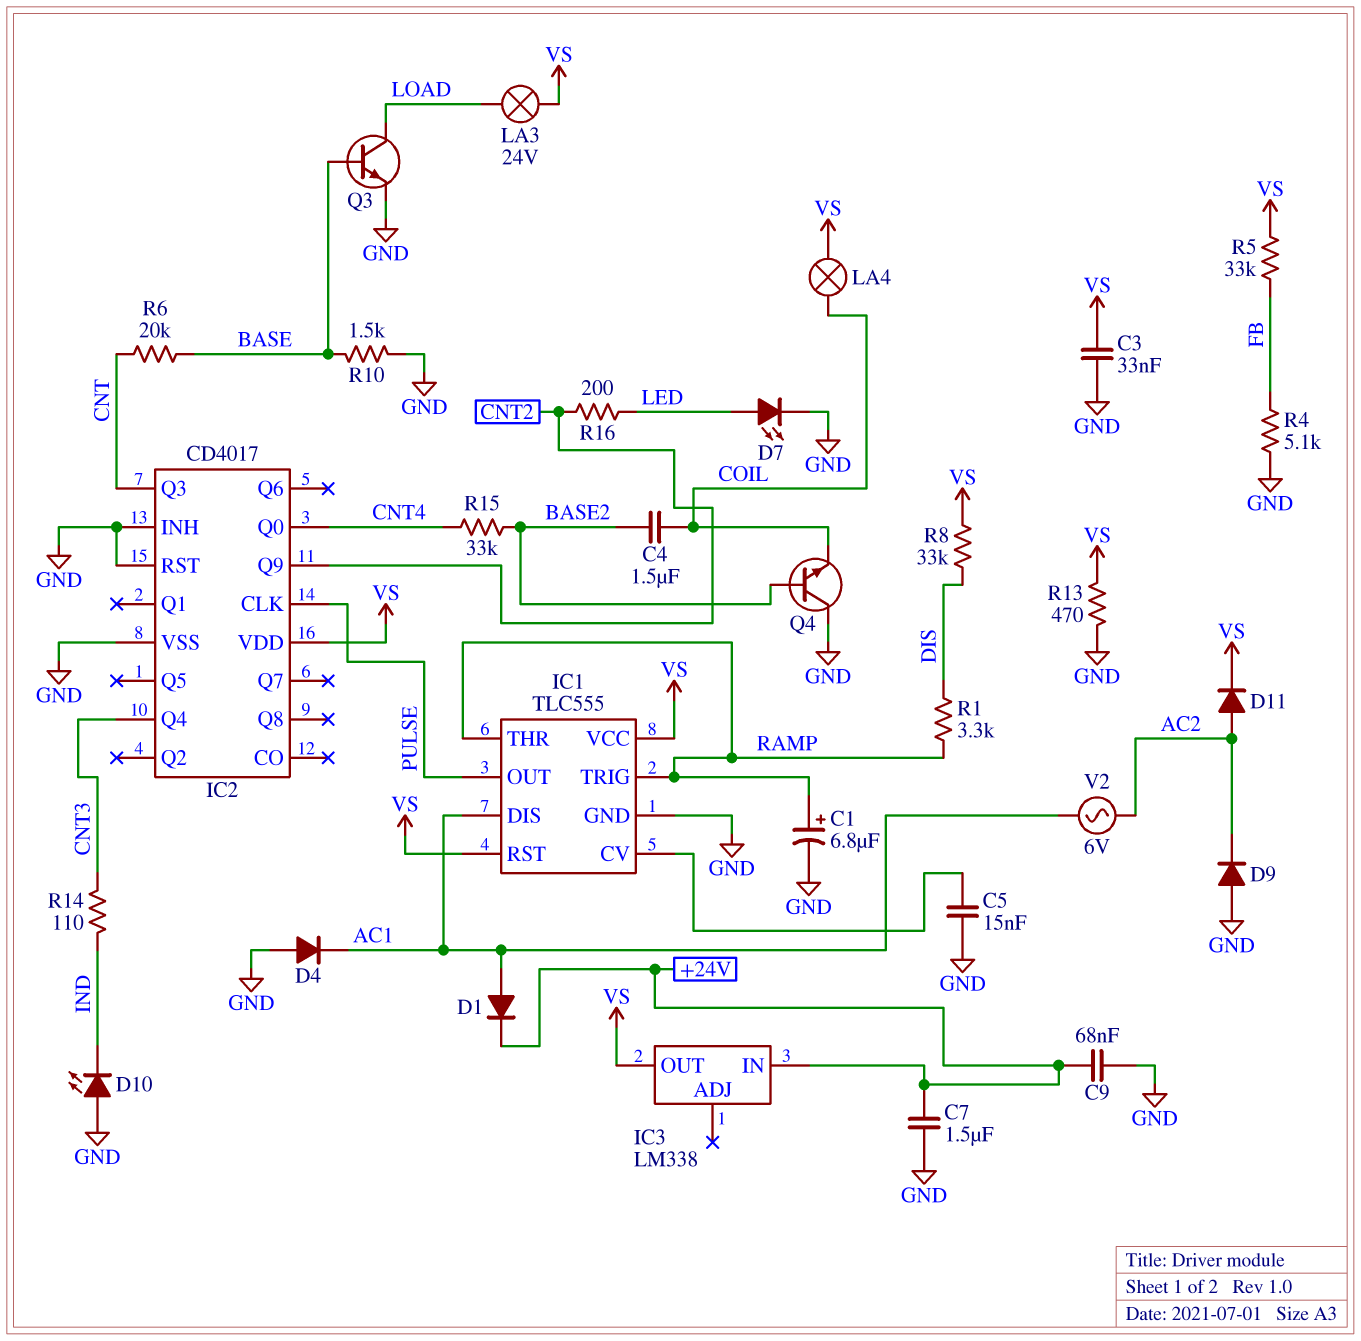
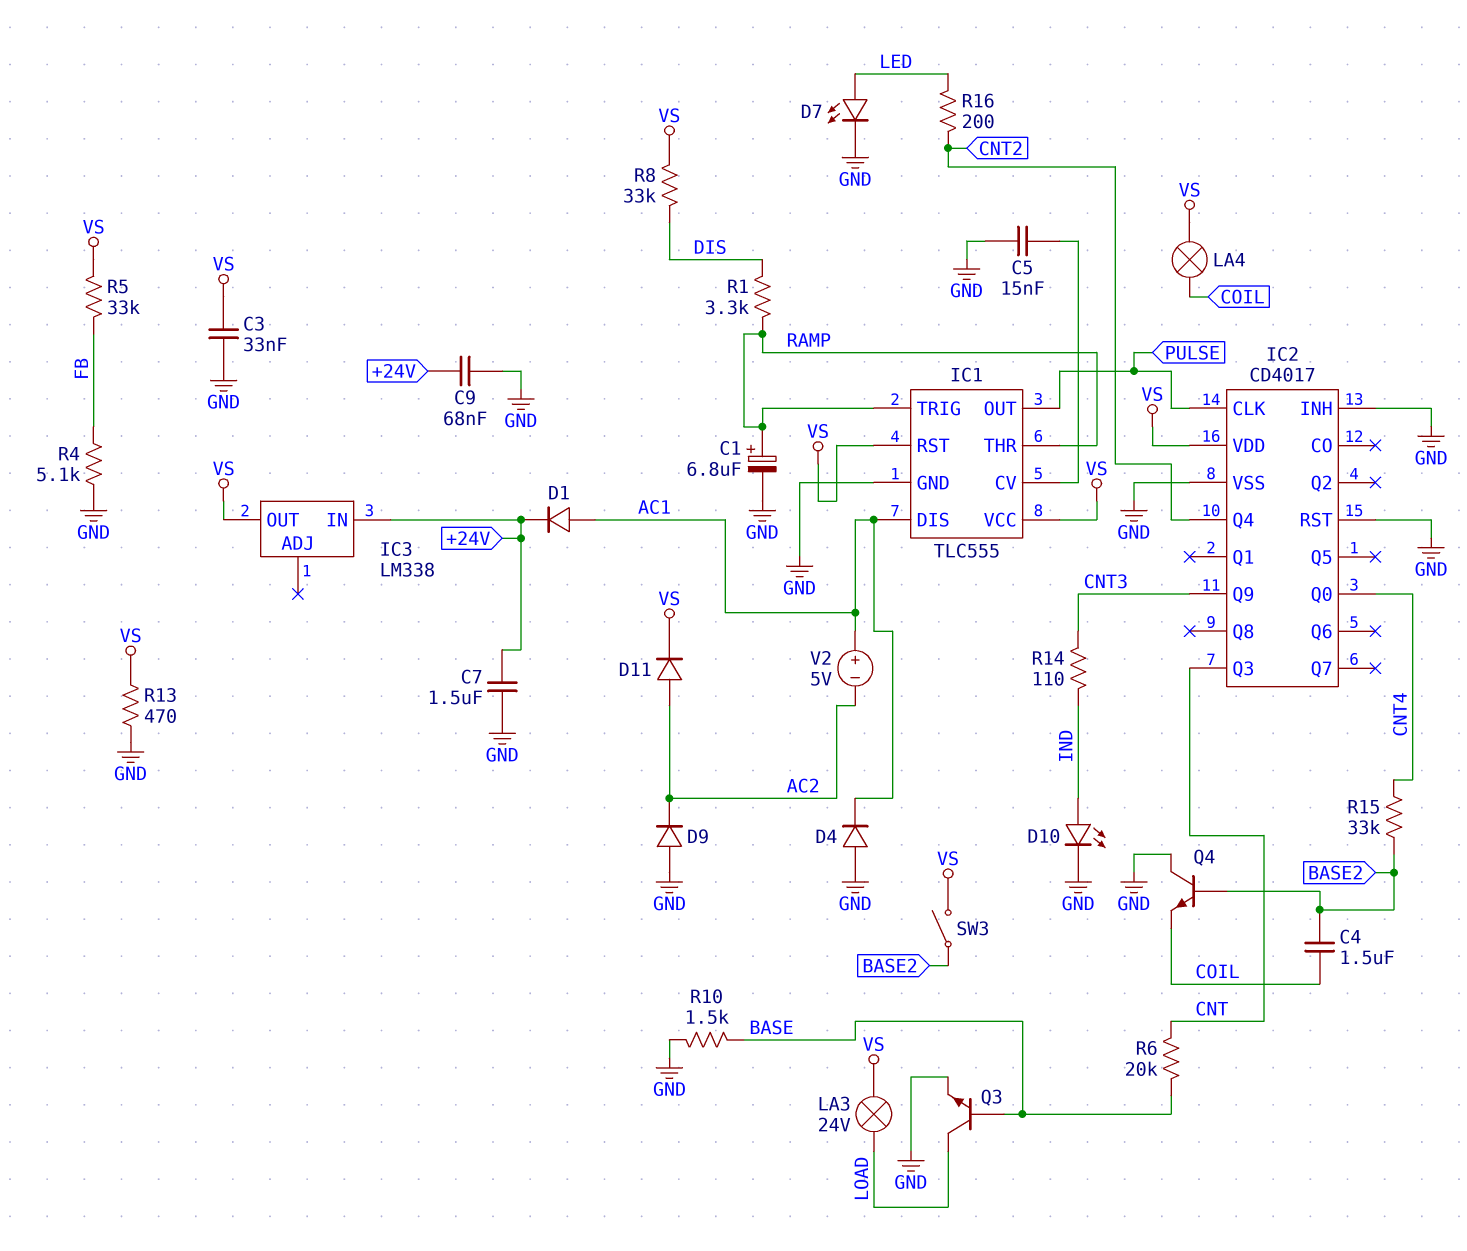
D10: LED (A GND, K IND) -> LED (A IND, K GND)
IC2 pin Q4: CNT3 -> CNT2
IC2 pin Q9: CNT2 -> CNT3
SW3: none -> switch (BASE2, VS)
V2: AC 6V (AC1, AC2) -> 5V (plus AC1, minus AC2)

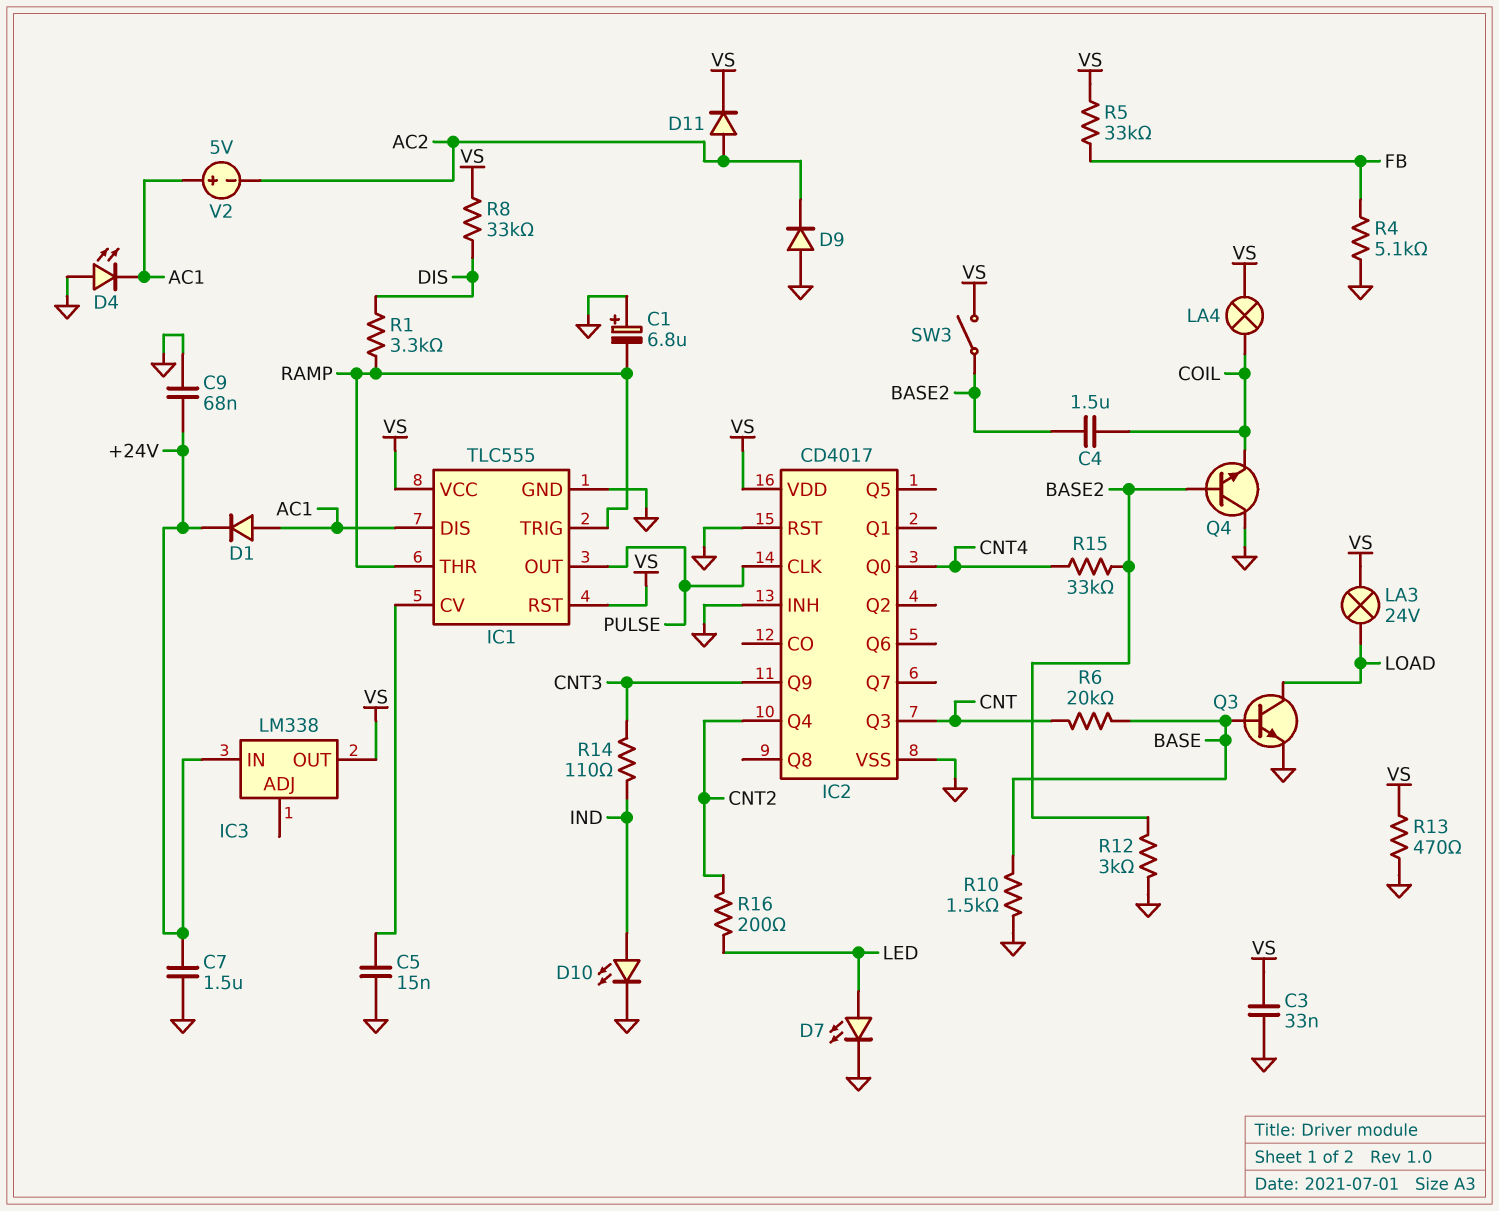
C1: 6.8uF (plus RAMP, minus GND) -> 6.8uF (plus GND, minus RAMP)
D4: diode (A GND, K AC1) -> LED (A GND, K AC1)
R12: none -> 3k (BASE2, GND)

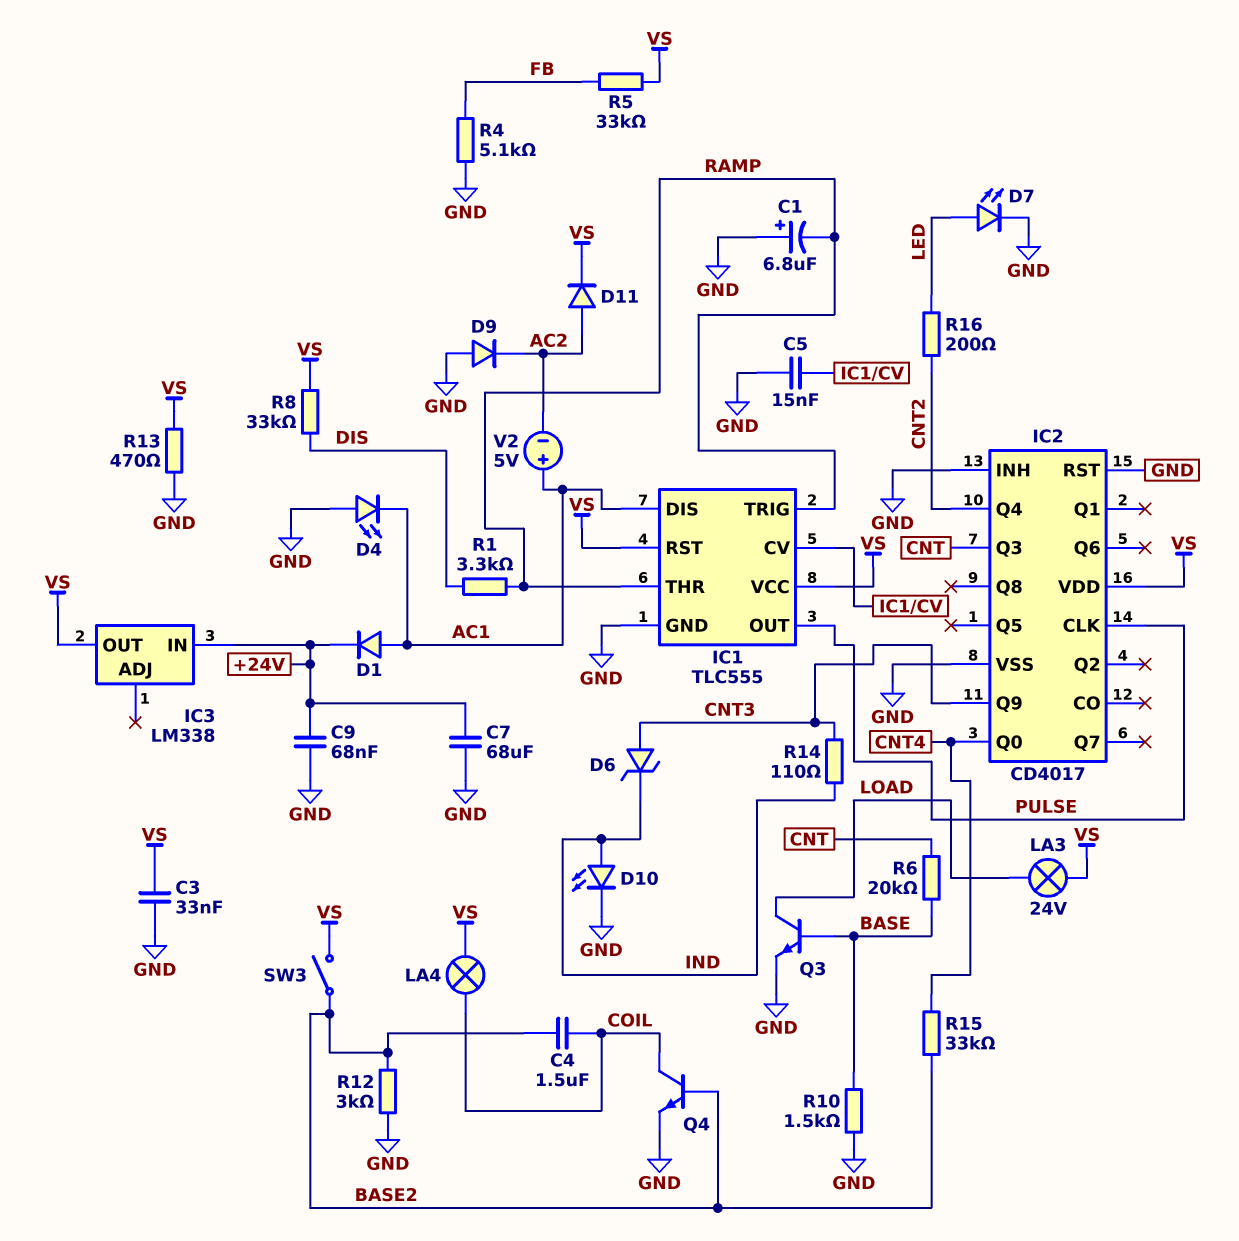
C7: 1.5uF (+24V, GND) -> 68uF (+24V, GND)
D6: none -> zener (A CNT3, K IND)
Q4: NPN (B BASE2, C GND, E COIL) -> NPN (B BASE2, C COIL, E GND)

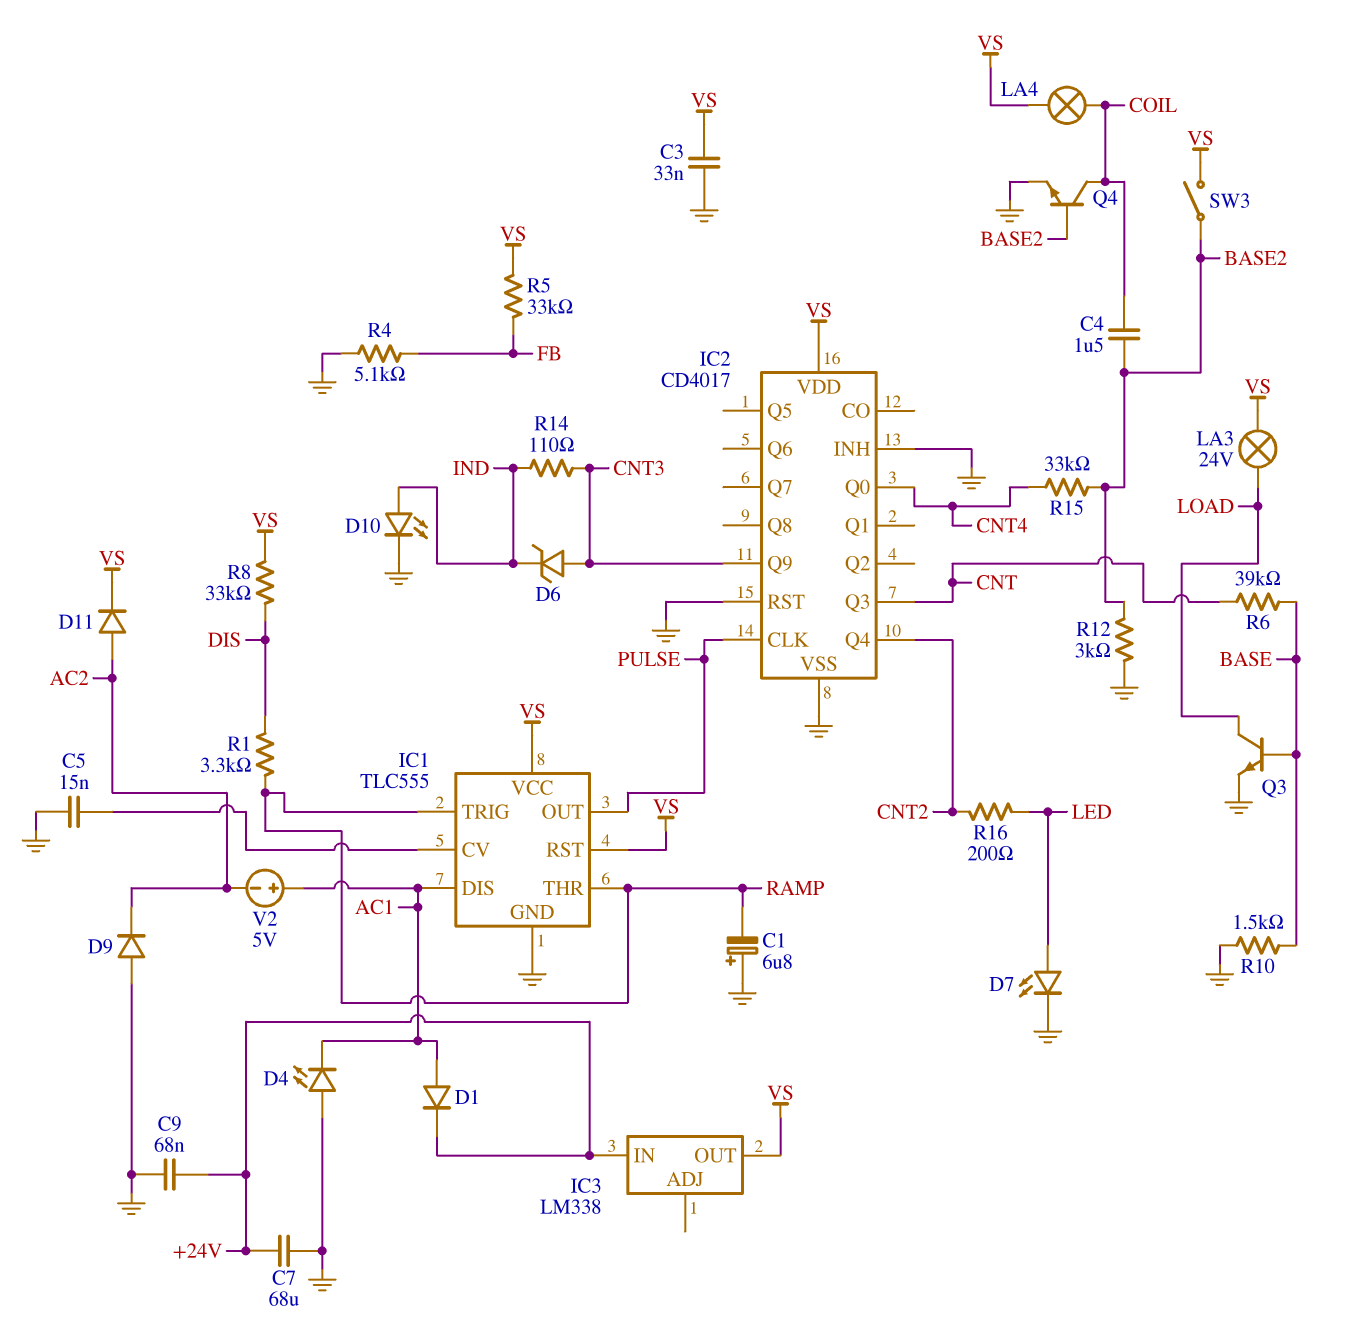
R6: 20k (BASE, CNT) -> 39k (BASE, CNT)
R13: 470 (GND, VS) -> none

